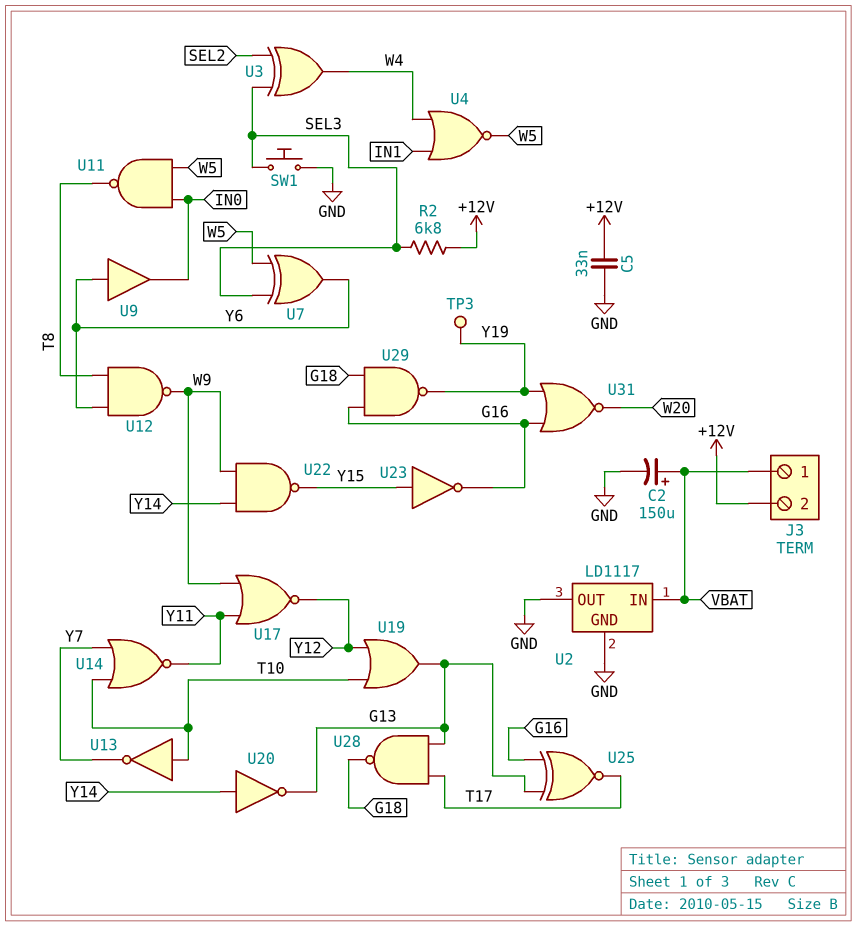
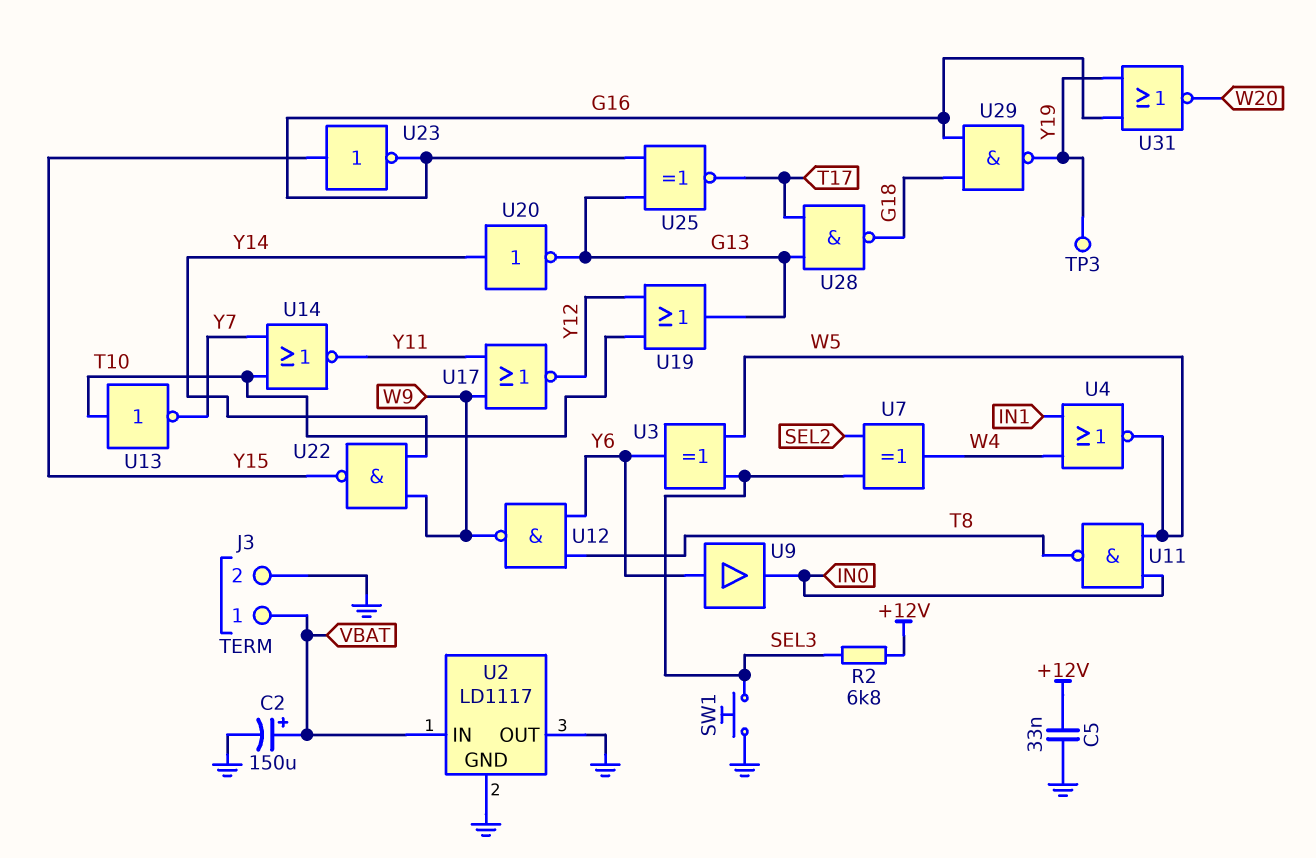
J3 pin 2: +12V -> GND
U3: XOR (in SEL2, in SEL3, out W4) -> XOR (in SEL3, in W5, out Y6)
U7: XOR (in SEL3, in W5, out Y6) -> XOR (in SEL2, in SEL3, out W4)

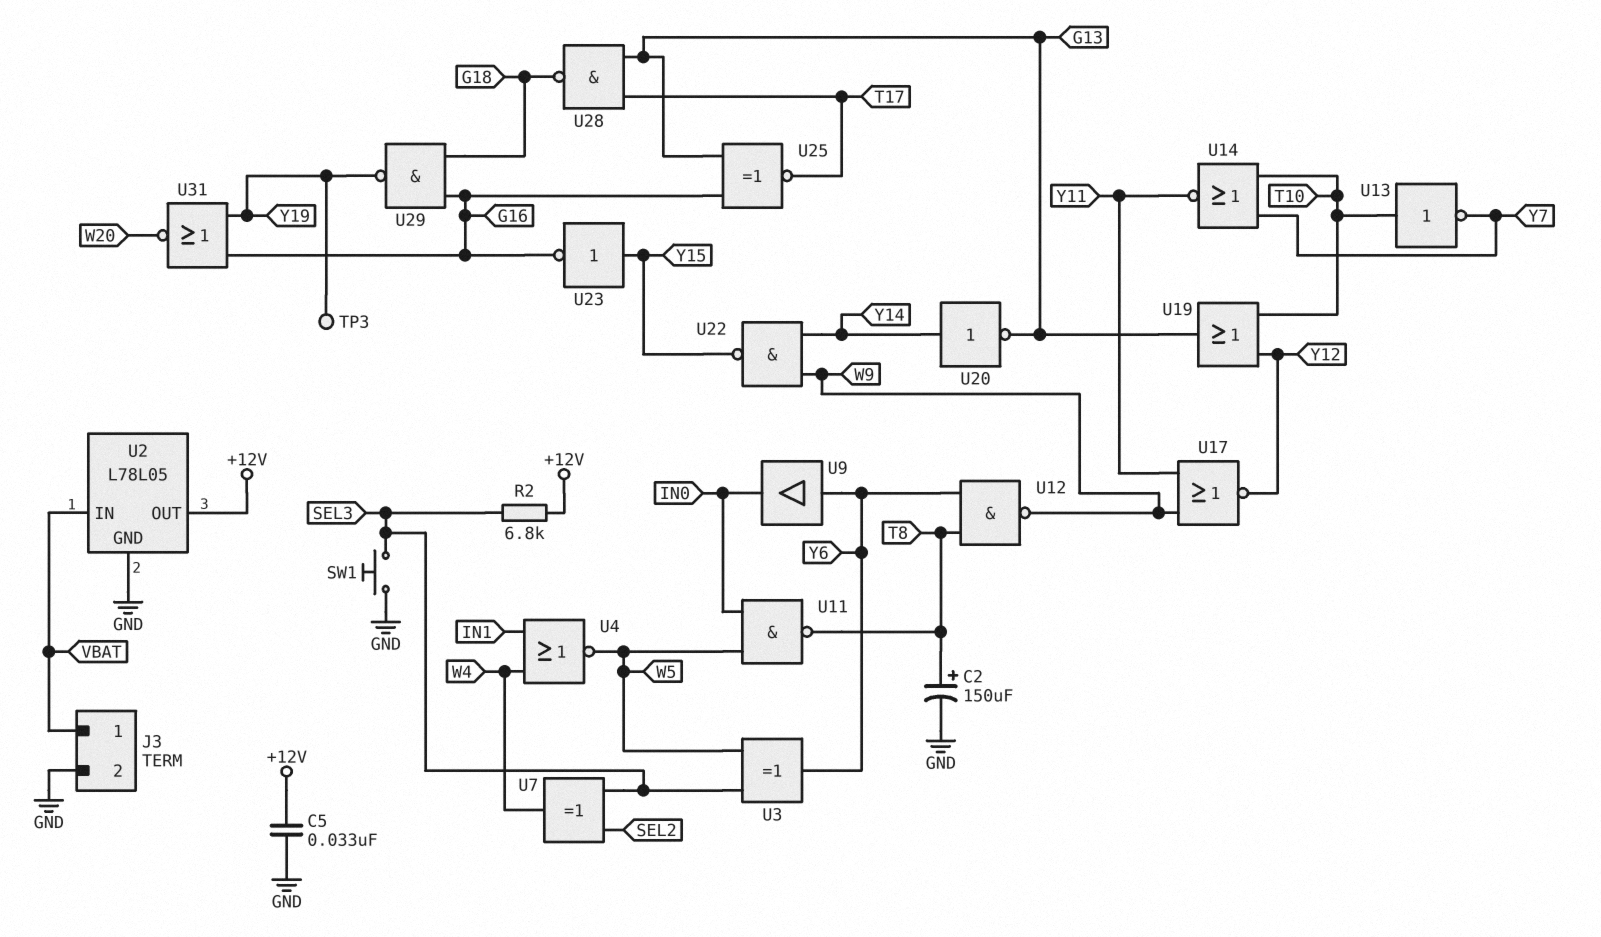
C2: 150uF (plus VBAT, minus GND) -> 150uF (plus T8, minus GND)
U2: LD1117 -> L78L05
U2 pin OUT: GND -> +12V

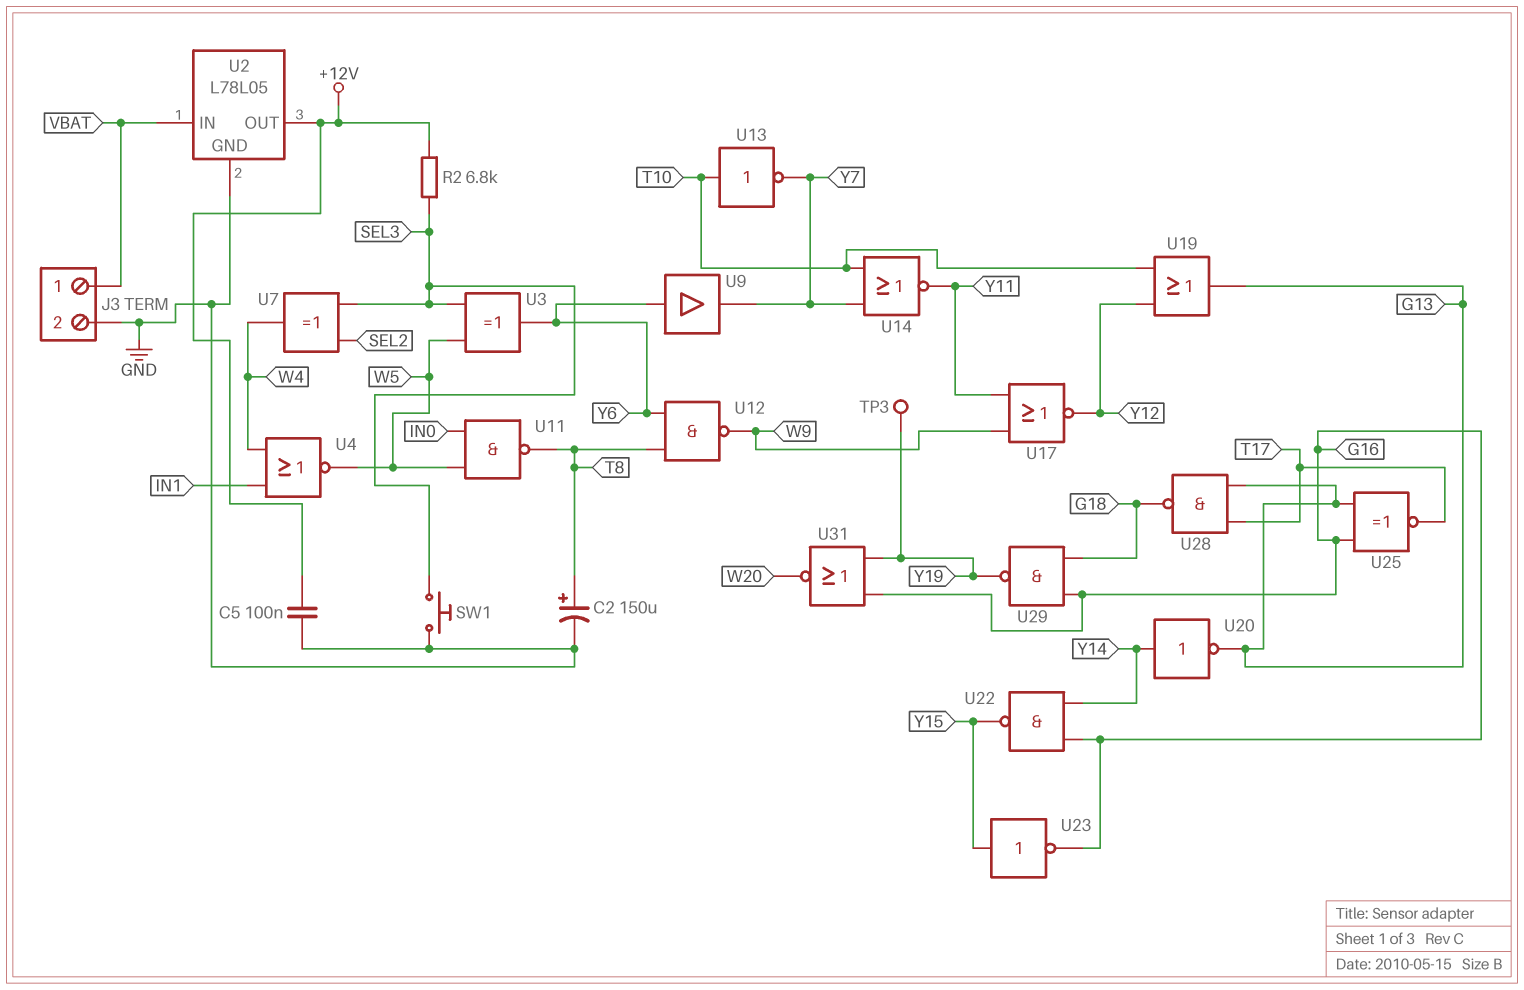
C5: 33nF (+12V, GND) -> 100nF (+12V, GND)
U9: buffer (in Y6, out IN0) -> buffer (in Y6, out Y7)
U22: NAND (in W9, in Y14, out Y15) -> NAND (in G16, in Y14, out Y15)

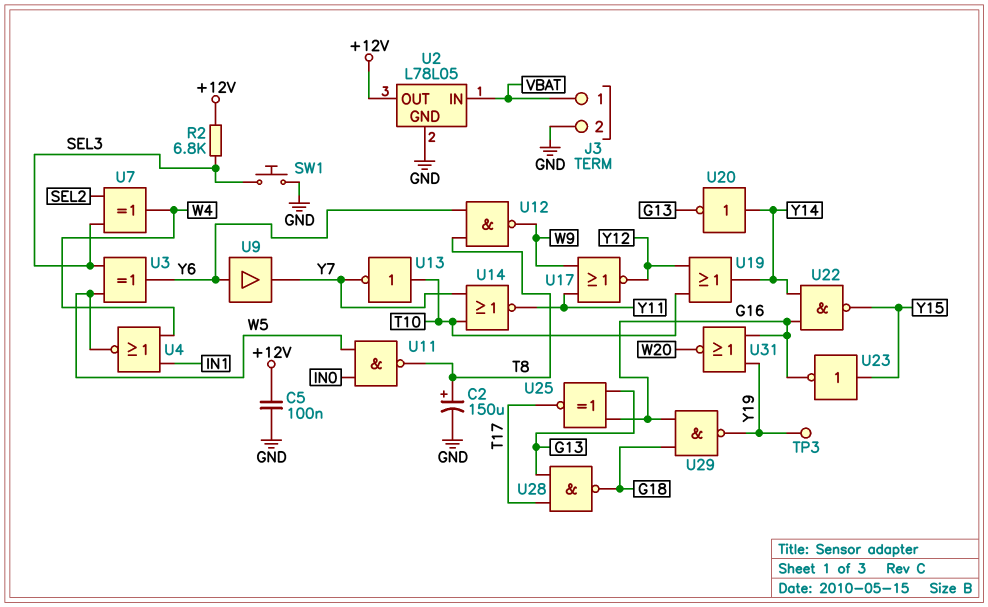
U19: OR (in T10, in Y12, out G13) -> OR (in T10, in Y12, out Y14)

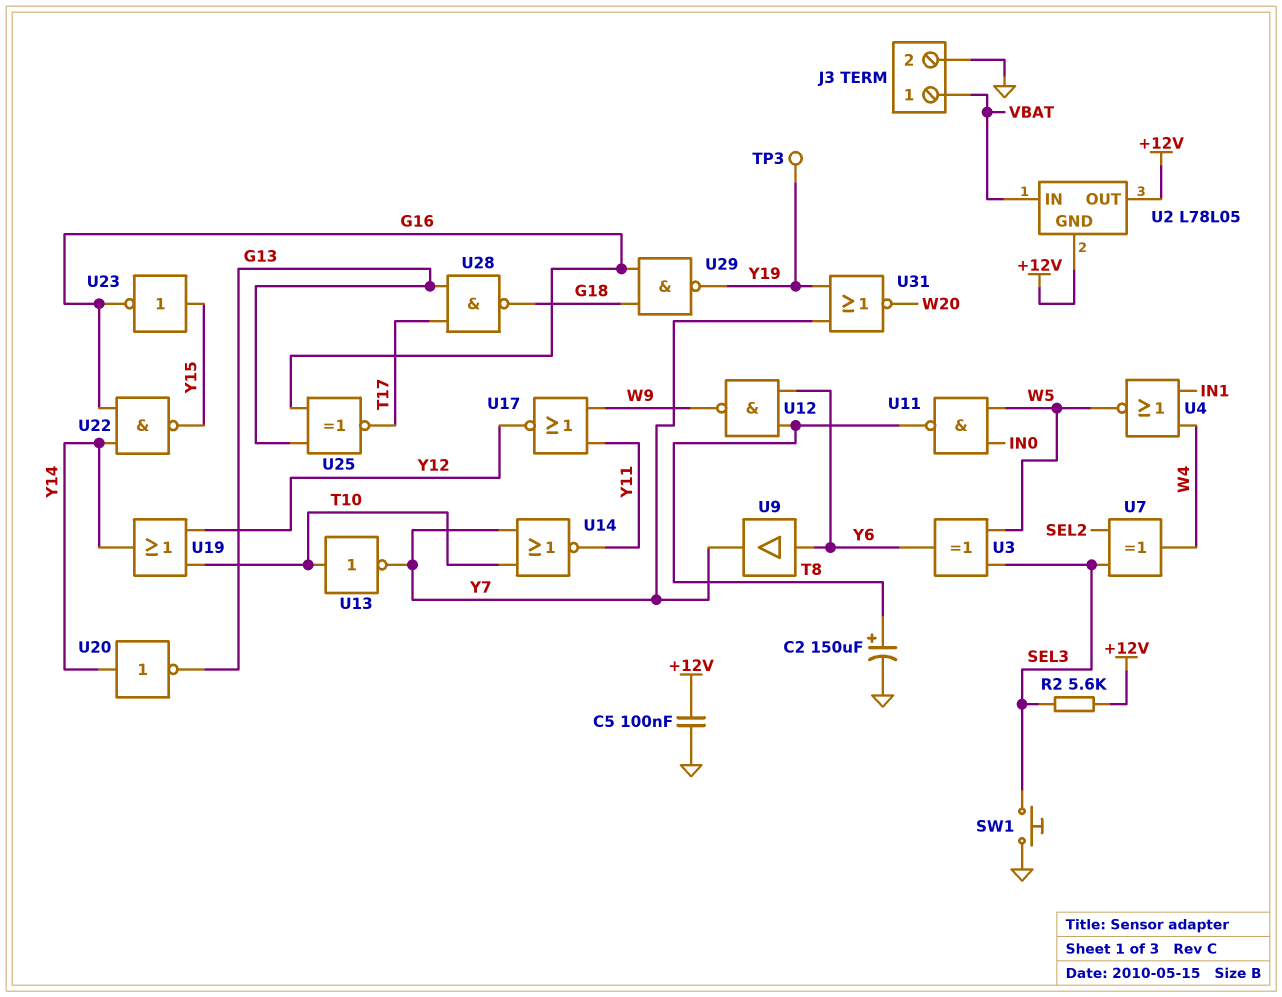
R2: 6.8k (+12V, SEL3) -> 5.6k (+12V, SEL3)
U2 pin GND: GND -> +12V
U31: NOR (in G16, in Y19, out W20) -> NOR (in Y7, in Y19, out W20)

